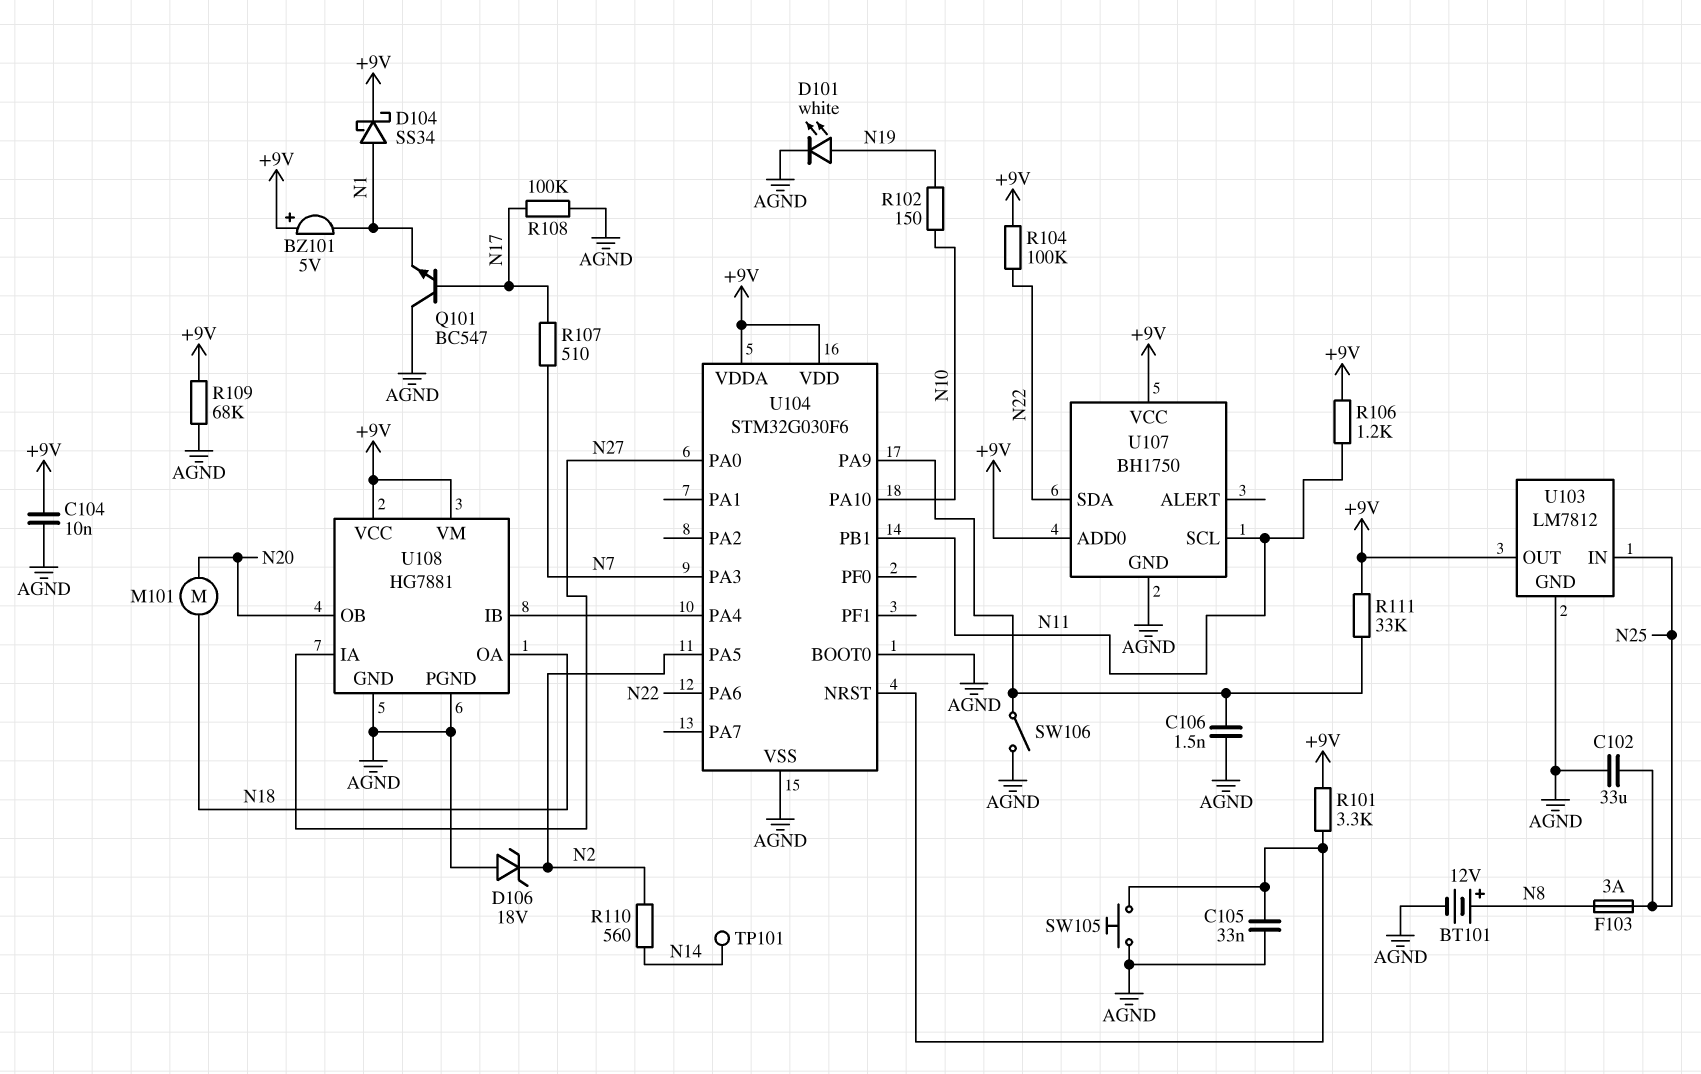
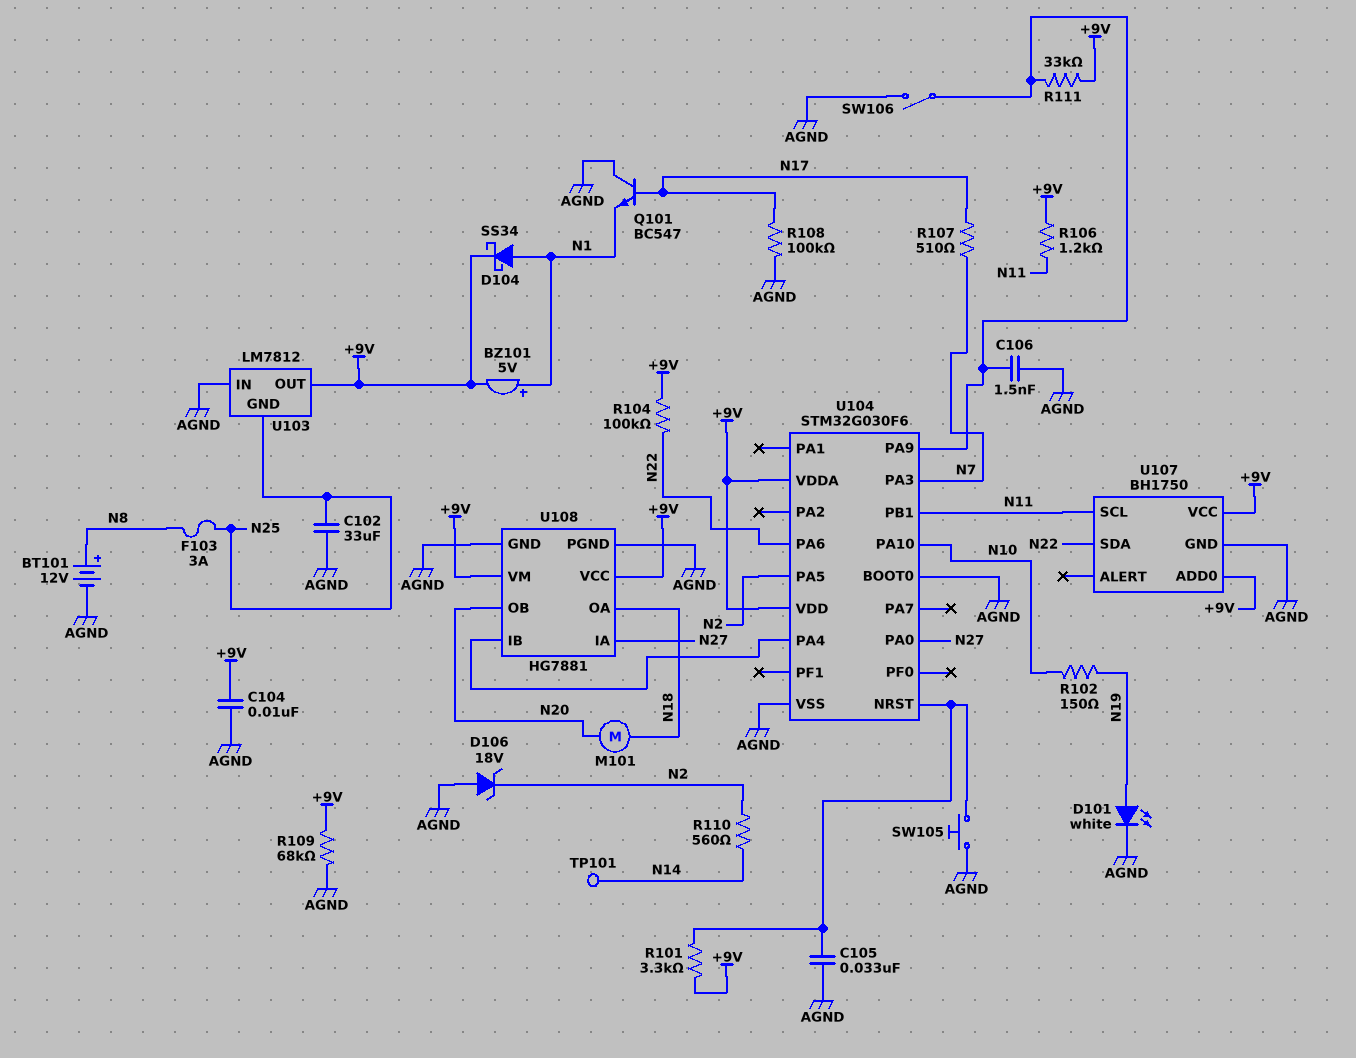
BZ101: buzzer 5V (plus +9V, minus N1) -> buzzer 5V (plus N1, minus +9V)
U103 pin GND: AGND -> N25
U103 pin IN: N25 -> AGND

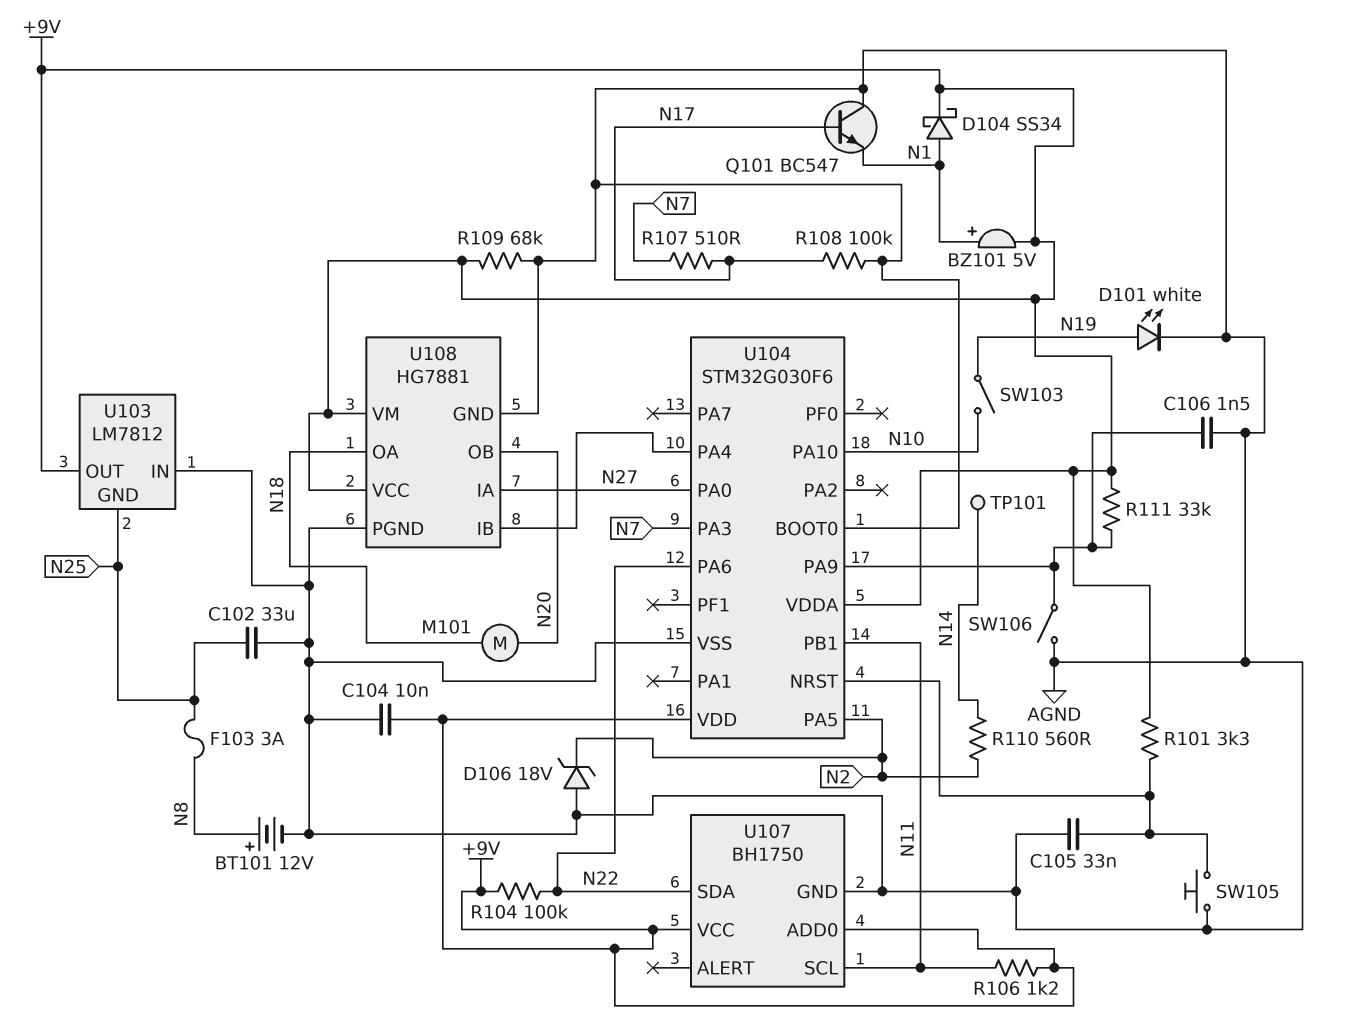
R102: 150 (N10, N19) -> none
SW103: none -> switch (N10, N19)

